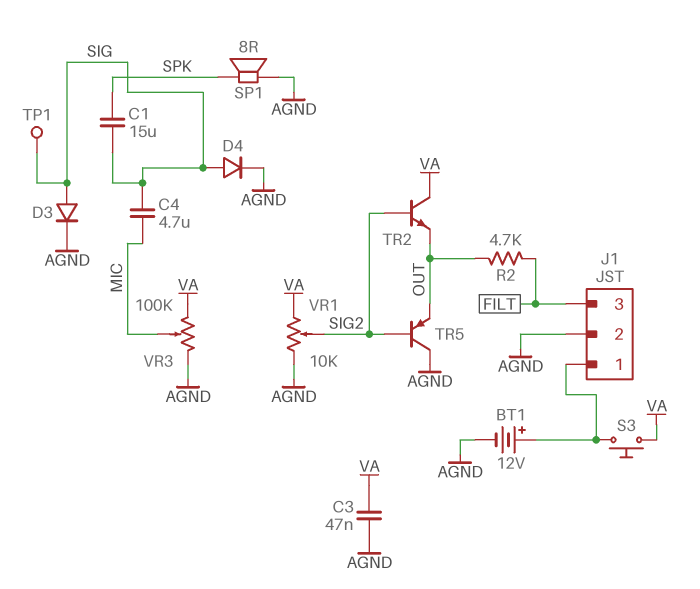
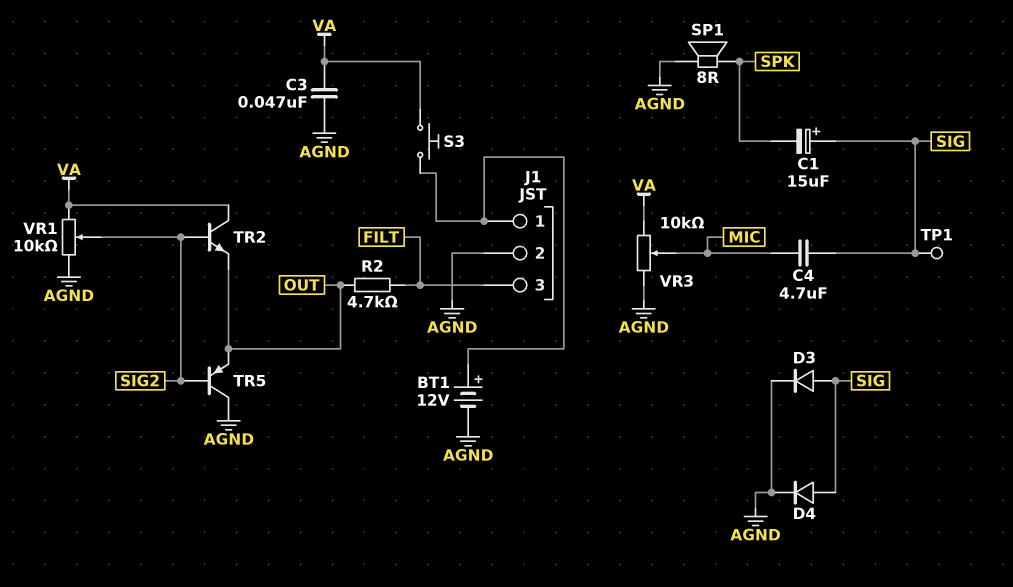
C1: 15uF (SIG, SPK) -> 15uF (plus SIG, minus SPK)
VR3: 100k (AGND, VA, wiper MIC) -> 10k (AGND, VA, wiper MIC)

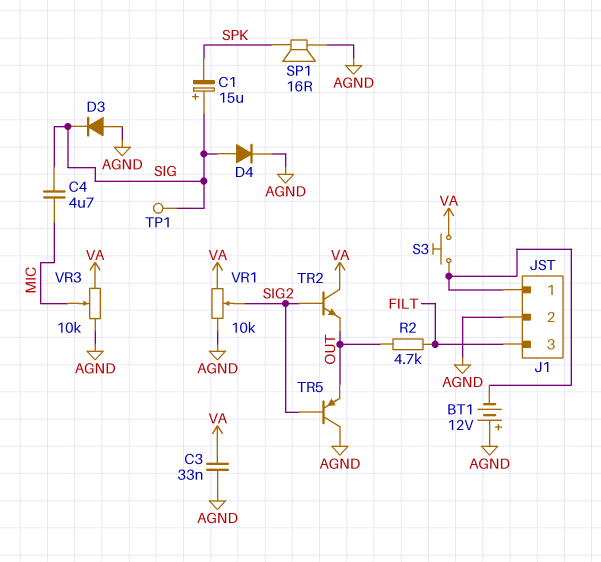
BT1: 12V (plus J1/1, minus AGND) -> 12V (plus AGND, minus J1/1)
C3: 47nF (AGND, VA) -> 33nF (AGND, VA)
D3: diode (A SIG, K AGND) -> diode (A AGND, K SIG)
SP1: speaker 8R (AGND, SPK) -> speaker 16R (AGND, SPK)

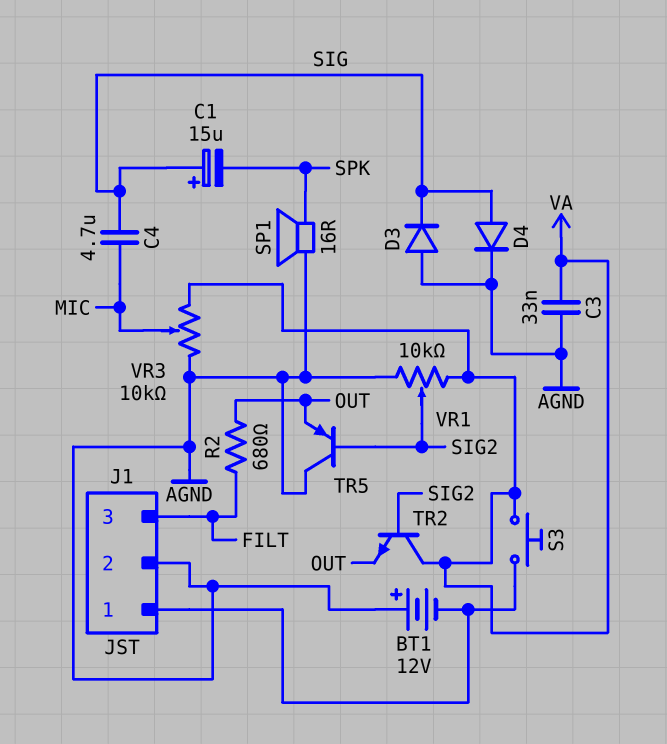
R2: 4.7k (FILT, OUT) -> 680 (FILT, OUT)
TP1: test point (SIG) -> none

